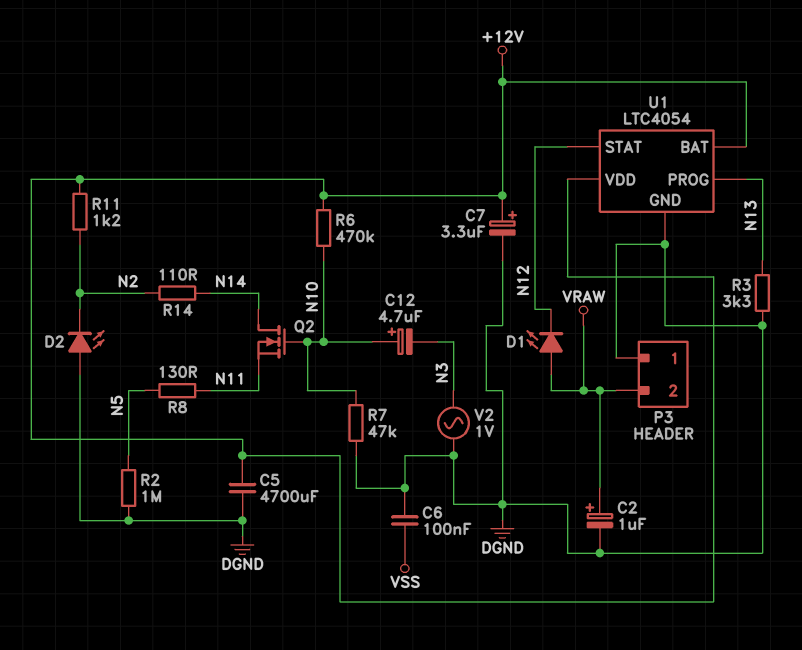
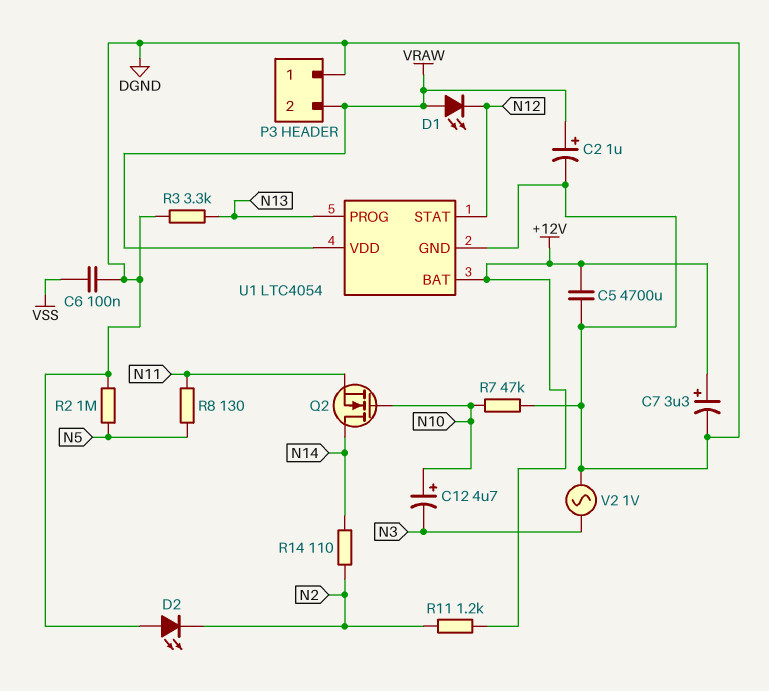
R6: 470k (+12V, N10) -> none
U1 pin VDD: +12V -> VRAW

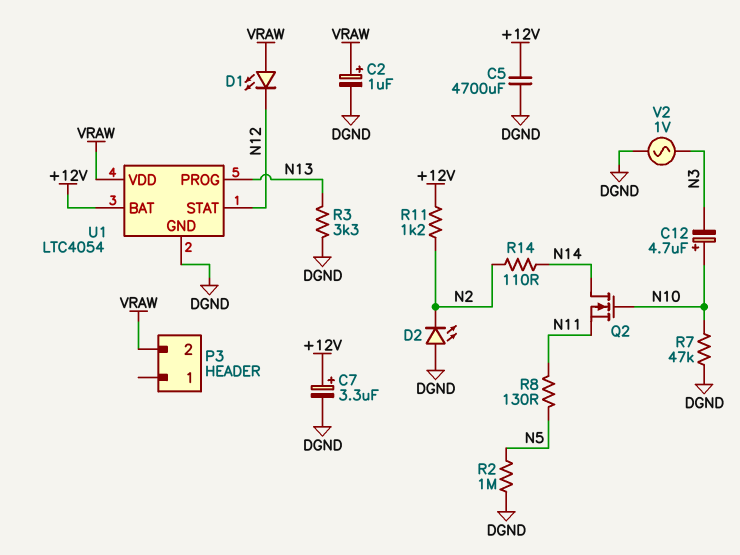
C6: 100nF (DGND, VSS) -> none
P3 pin 1: DGND -> none

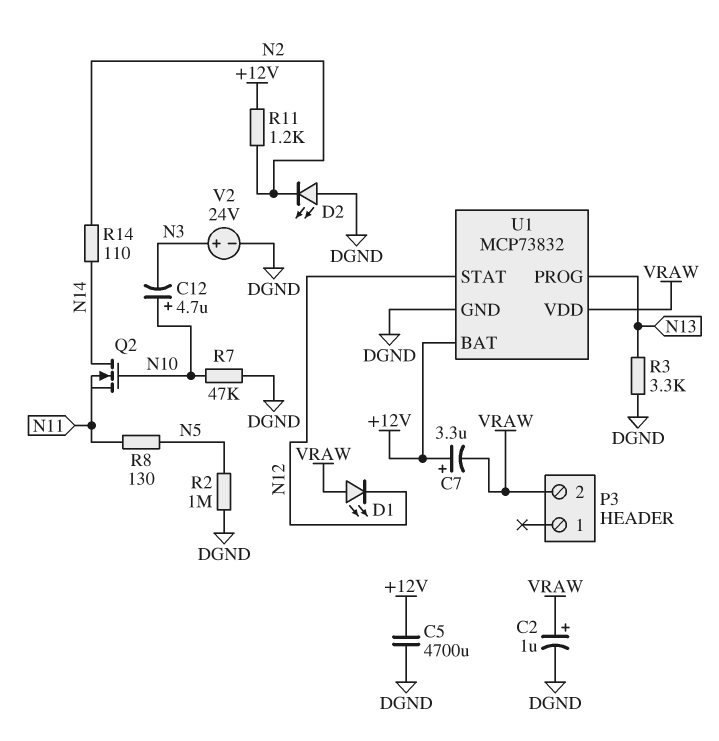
C7: 3.3uF (plus +12V, minus DGND) -> 3.3uF (plus +12V, minus VRAW)
U1: LTC4054 -> MCP73832
V2: AC 1V (DGND, N3) -> 24V (plus N3, minus DGND)

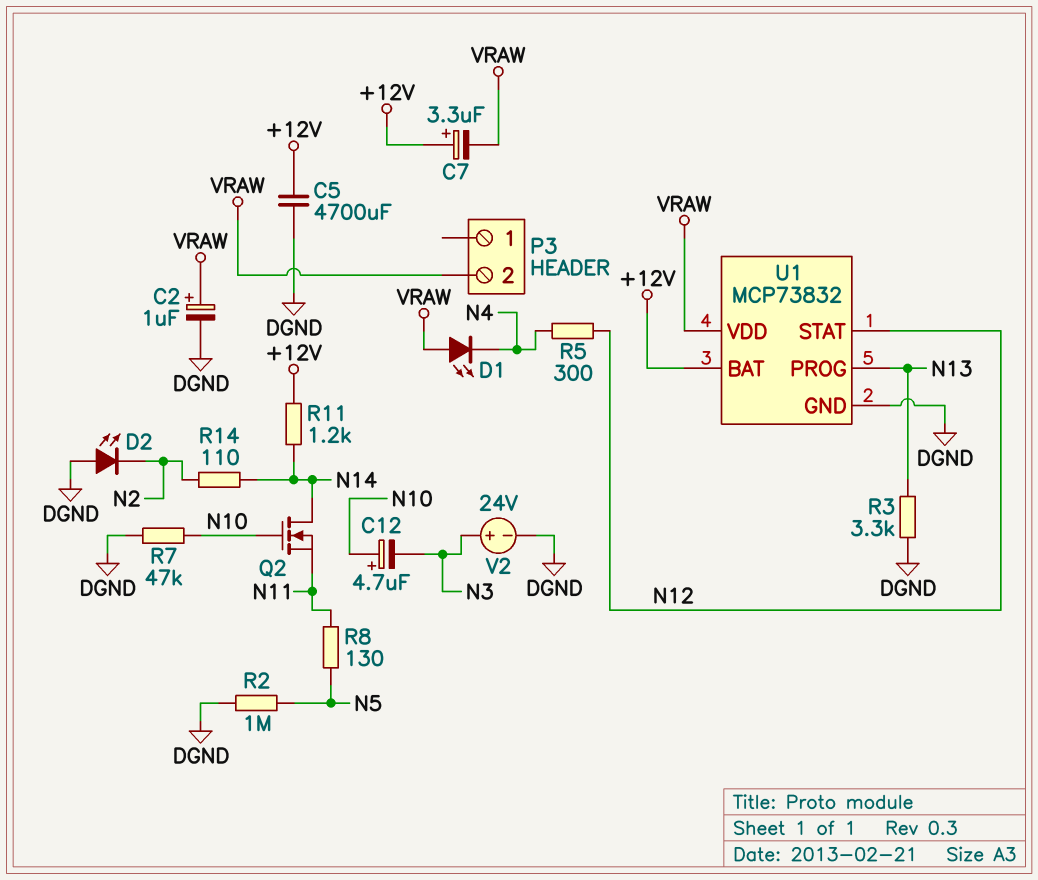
D1: LED (A VRAW, K N12) -> LED (A VRAW, K N4)
R5: none -> 300 (N4, N12)
R11: 1.2k (+12V, N2) -> 1.2k (+12V, N14)

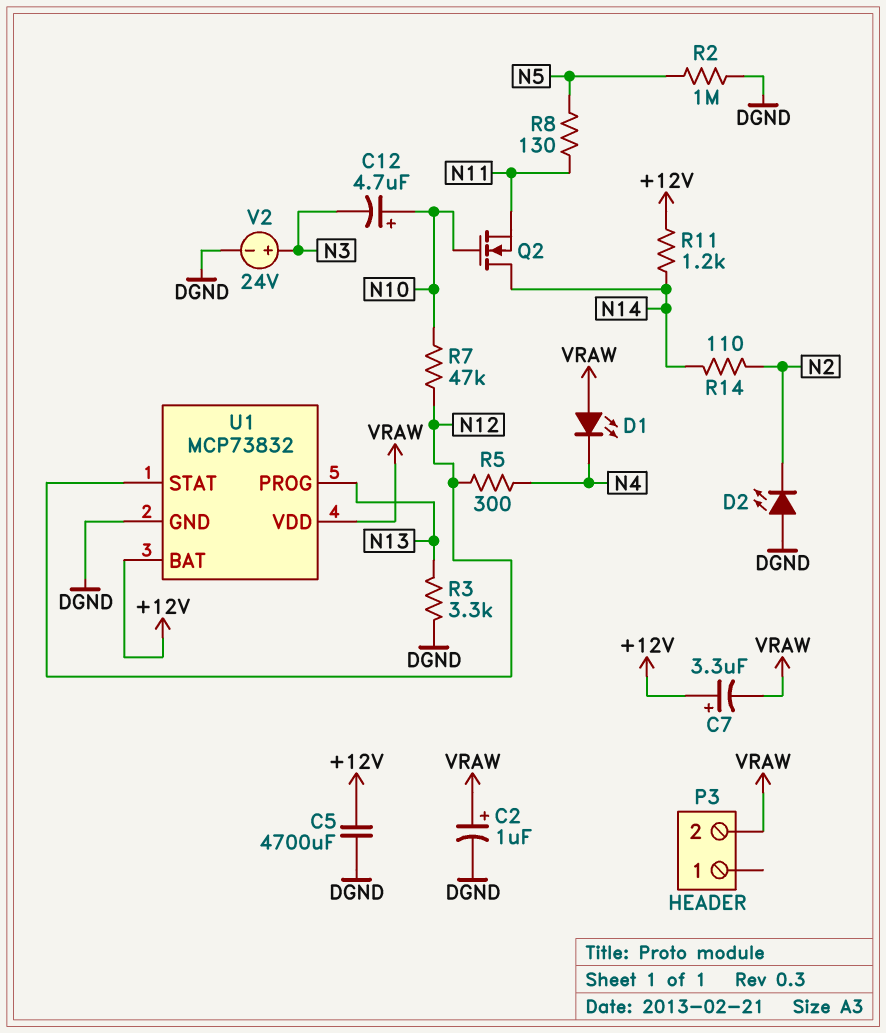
R7: 47k (DGND, N10) -> 47k (N10, N12)

